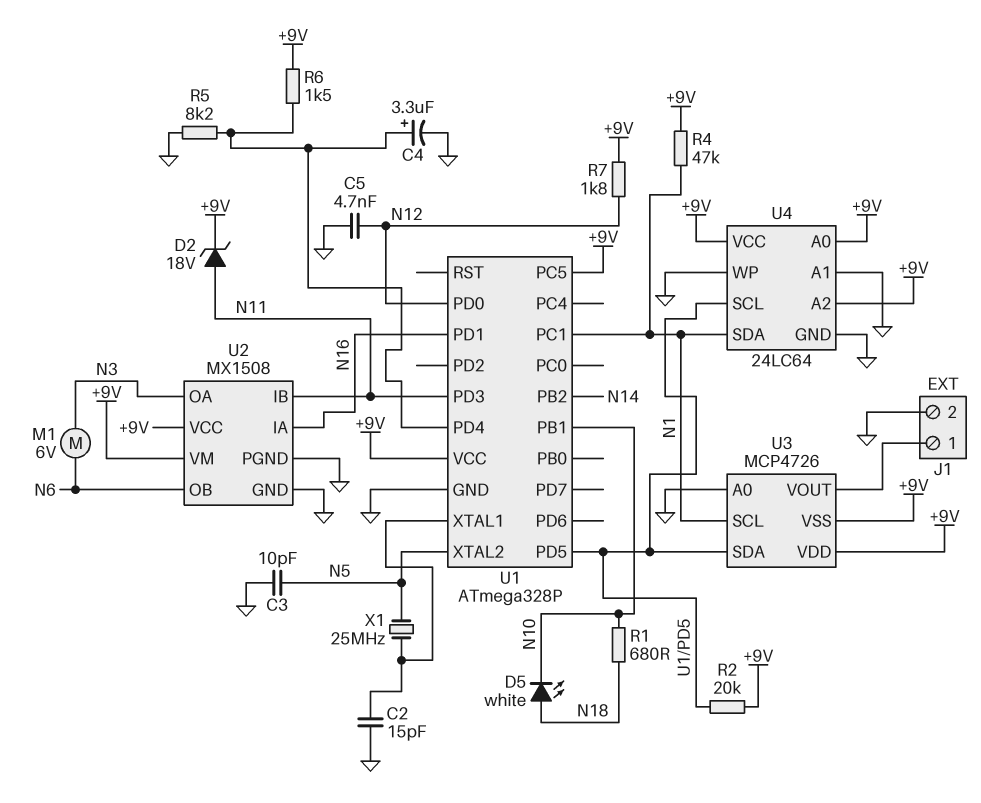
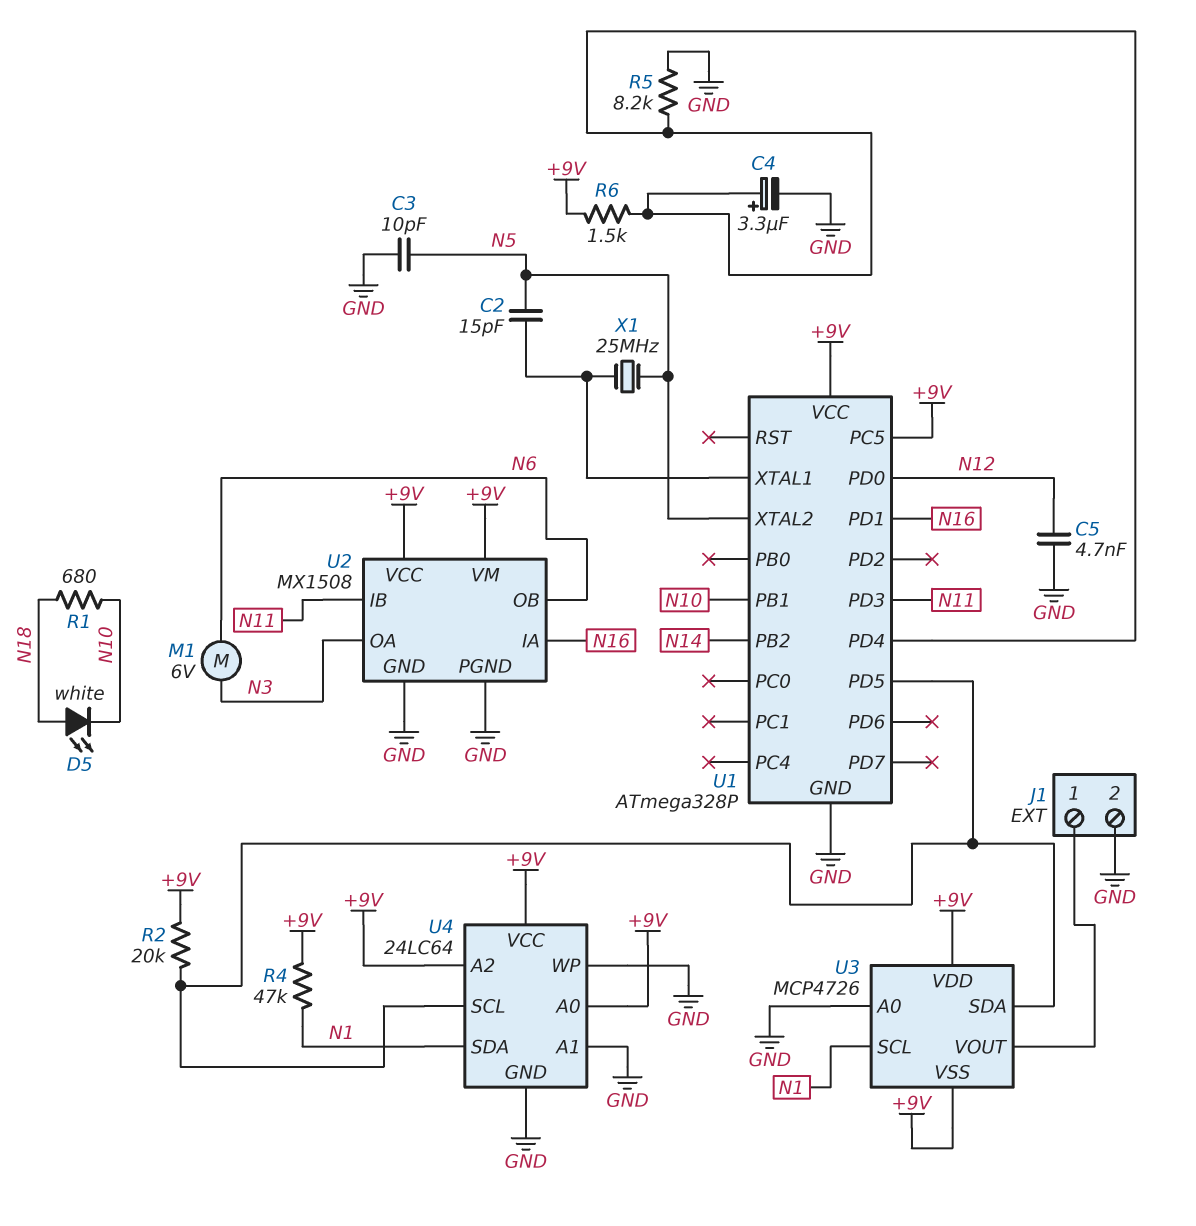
C2: 15pF (GND, U1/XTAL1) -> 15pF (N5, U1/XTAL1)
D2: zener 18V (A N11, K +9V) -> none
R7: 1.8k (+9V, N12) -> none
U1 pin PC1: N1 -> none

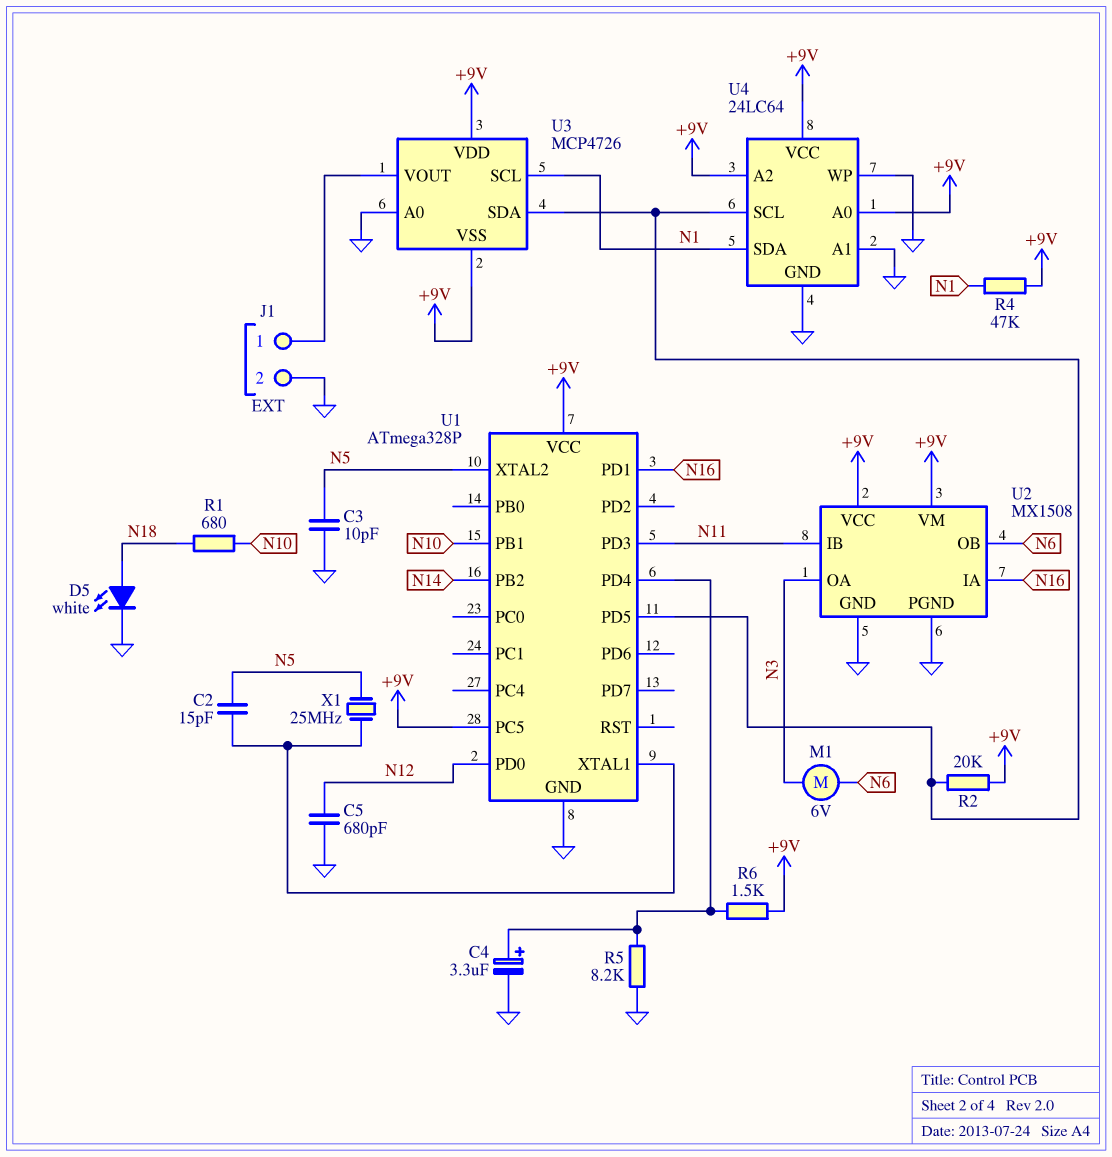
C5: 4.7nF (GND, N12) -> 680pF (GND, N12)
D5: LED white (A N18, K N10) -> LED white (A N18, K GND)

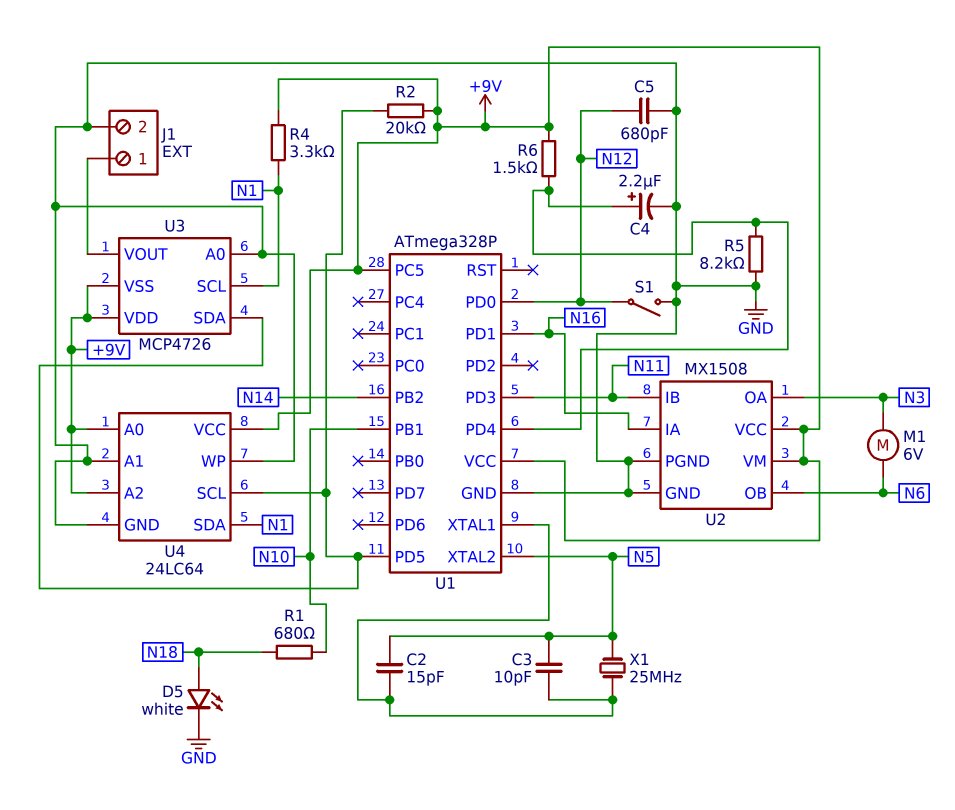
C3: 10pF (GND, N5) -> 10pF (N5, U1/XTAL1)
C4: 3.3uF (plus U1/PD4, minus GND) -> 2.2uF (plus U1/PD4, minus GND)
R4: 47k (+9V, N1) -> 3.3k (+9V, N1)
S1: none -> switch (GND, N12)

